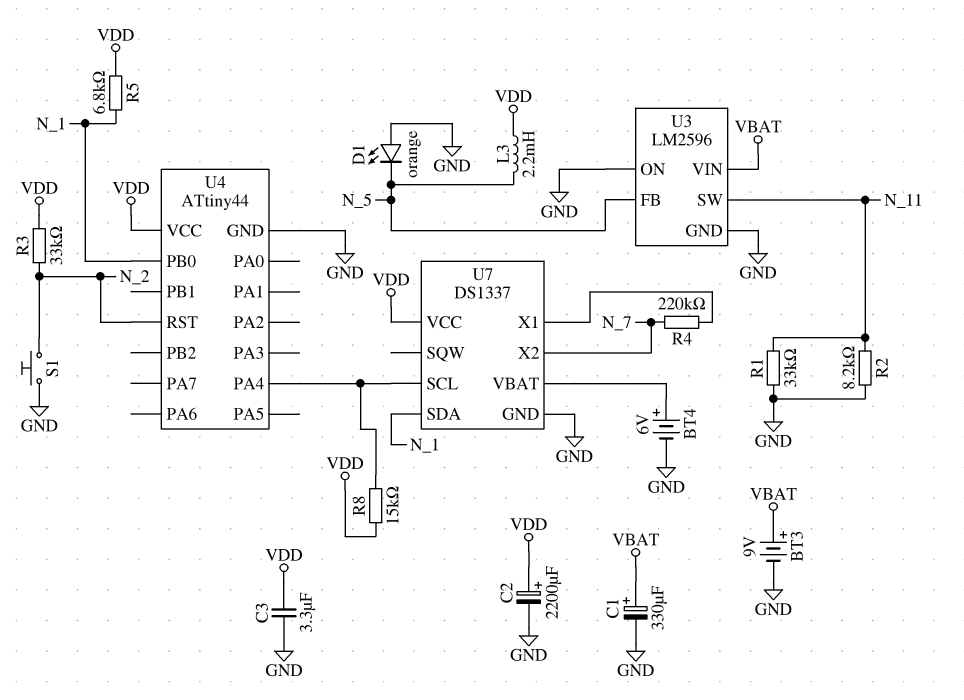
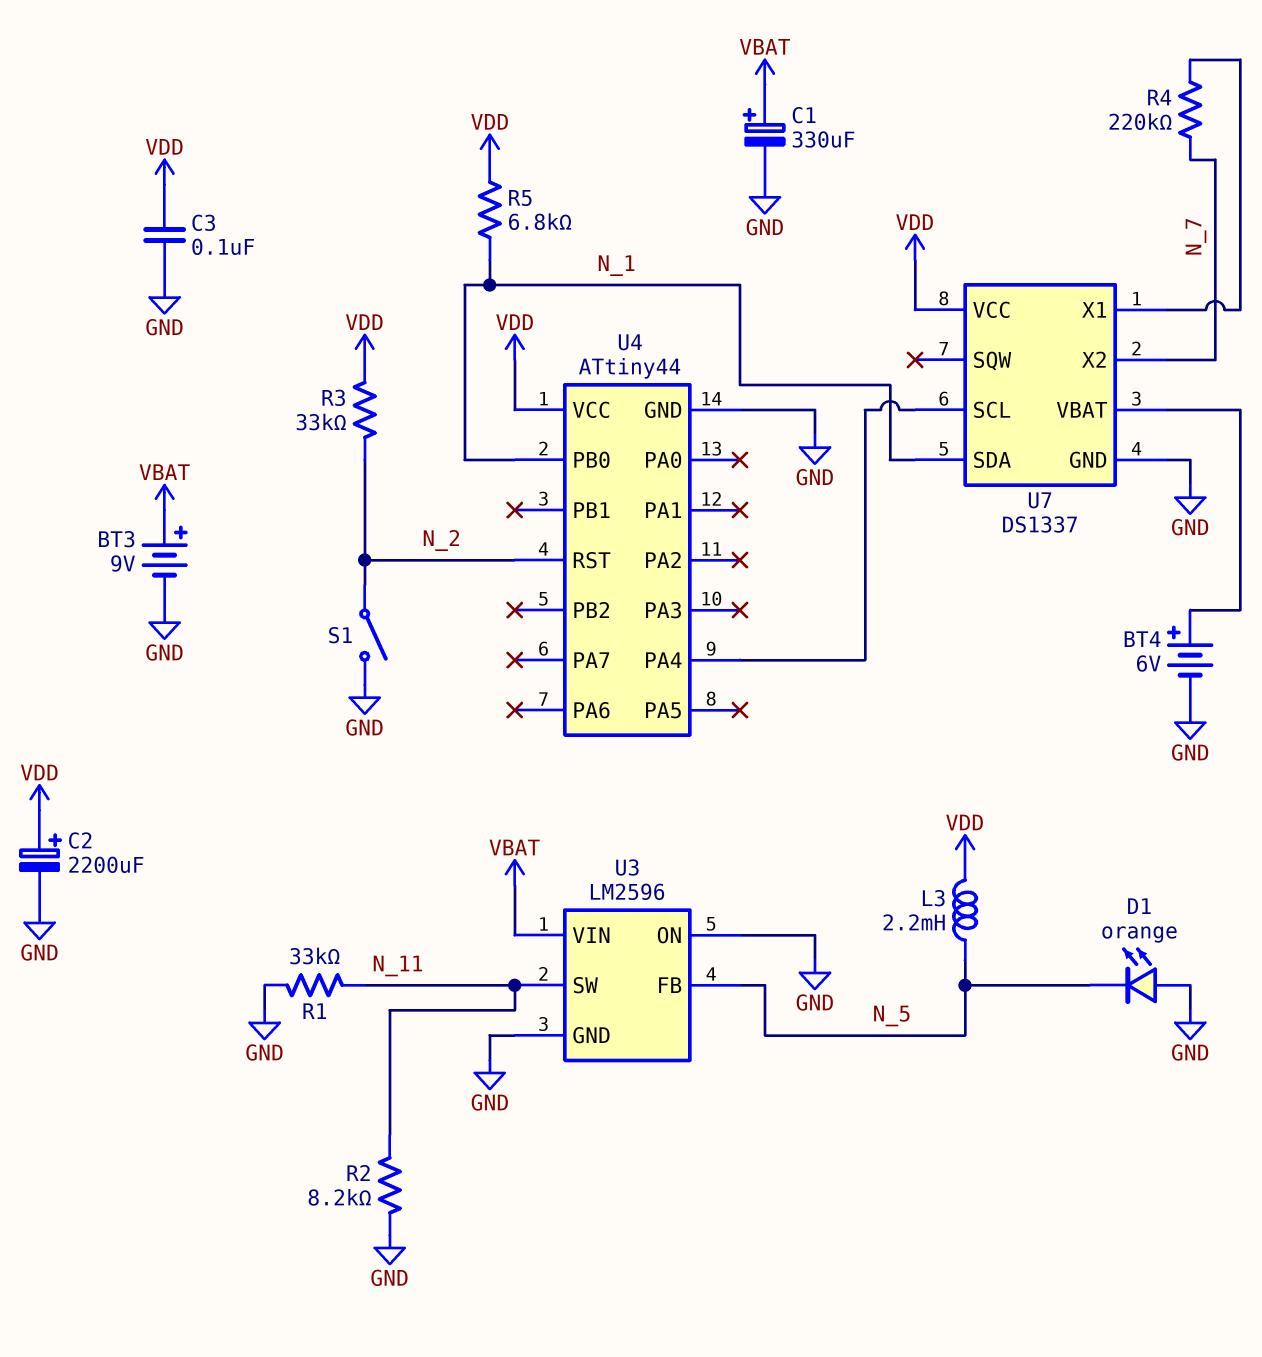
C3: 3.3uF (GND, VDD) -> 100nF (GND, VDD)
R8: 15k (U4/PA4, VDD) -> none
S1: button (GND, N_2) -> switch (GND, N_2)

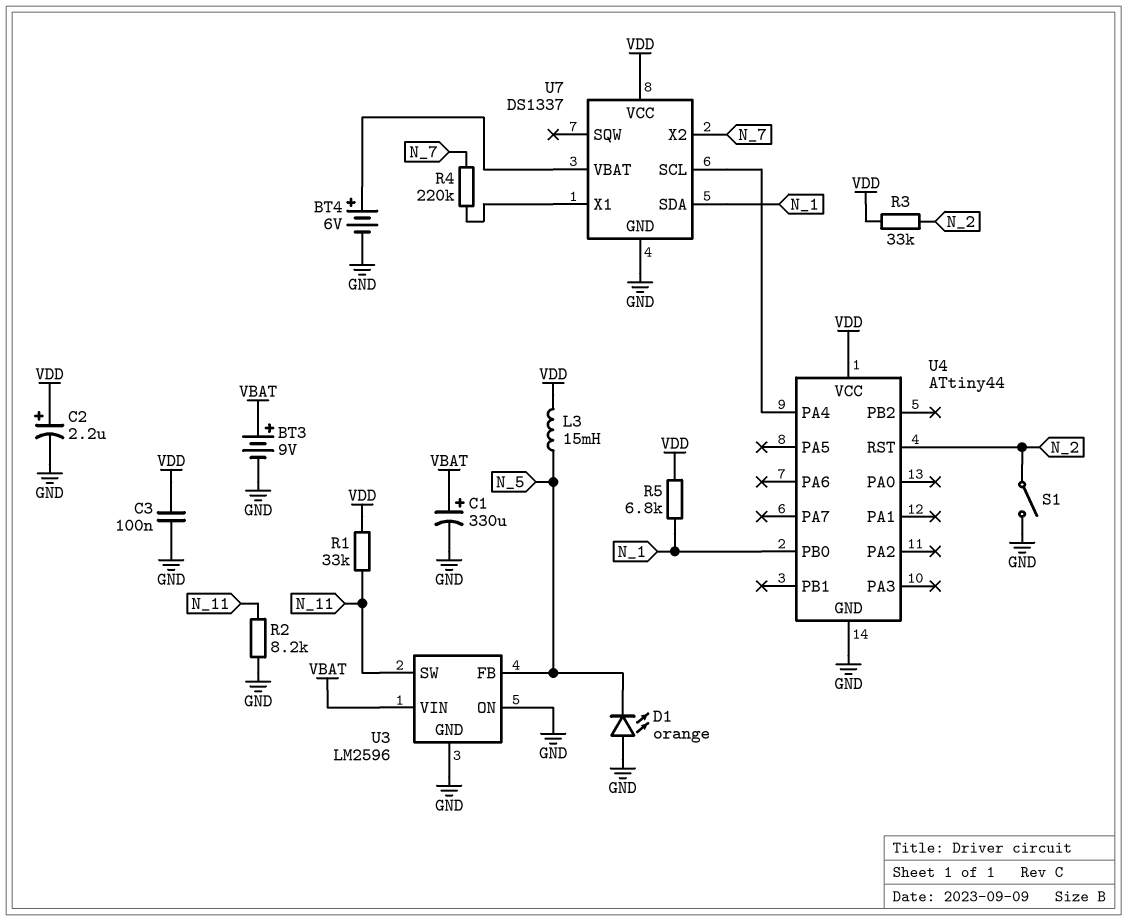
C2: 2200uF (plus VDD, minus GND) -> 2.2uF (plus VDD, minus GND)
L3: 2.2mH (N_5, VDD) -> 15mH (N_5, VDD)
R1: 33k (GND, N_11) -> 33k (N_11, VDD)

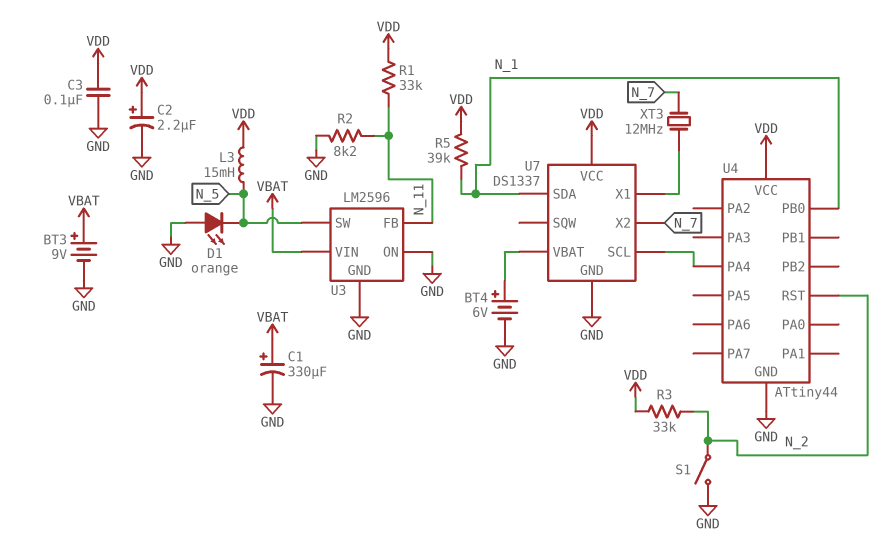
R4: 220k (N_7, U7/X1) -> none
R5: 6.8k (N_1, VDD) -> 39k (N_1, VDD)
U3 pin FB: N_5 -> N_11
U3 pin SW: N_11 -> N_5
XT3: none -> 12MHz (N_7, U7/X1)

